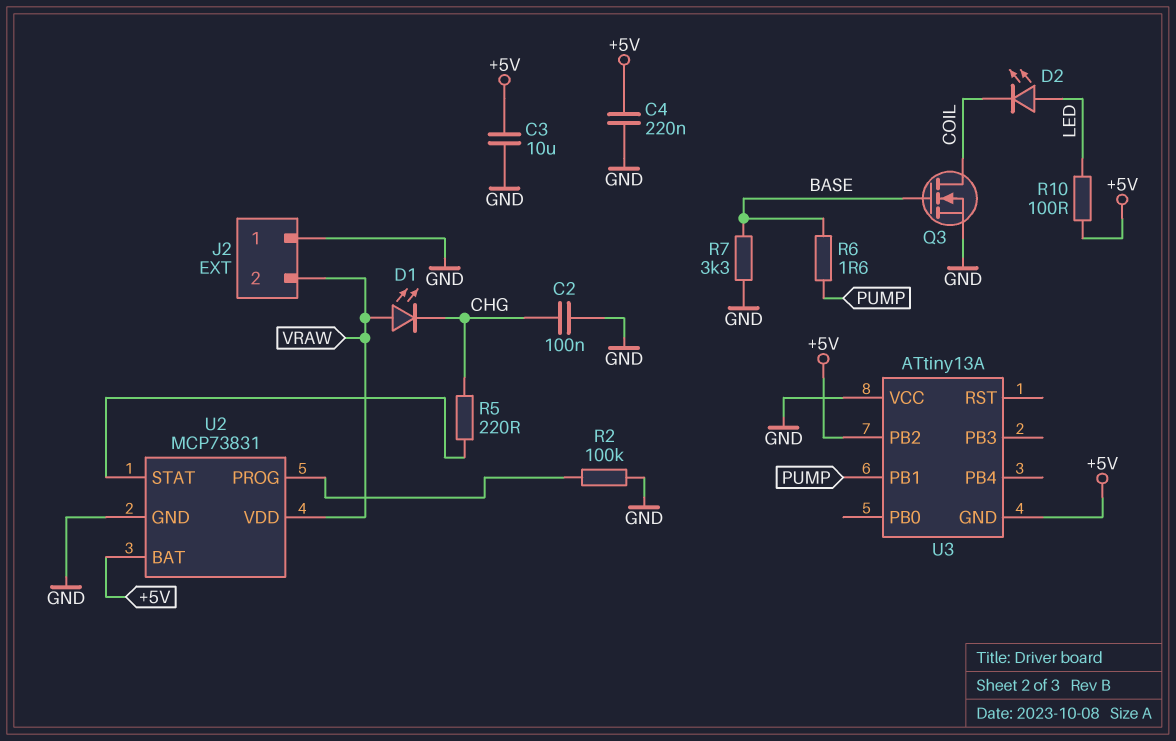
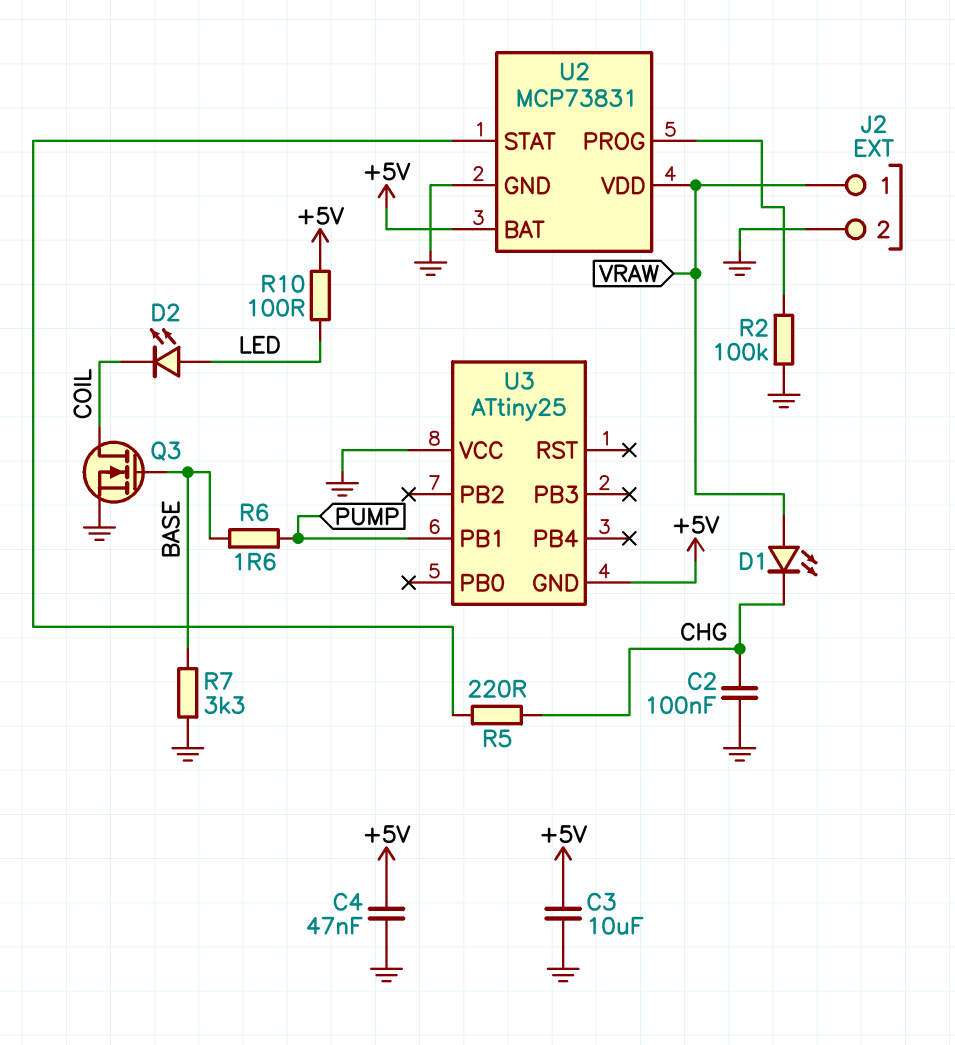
C4: 220nF (+5V, GND) -> 47nF (+5V, GND)
J2 pin 1: GND -> VRAW
J2 pin 2: VRAW -> GND
U3: ATtiny13A -> ATtiny25
U3 pin PB2: +5V -> none

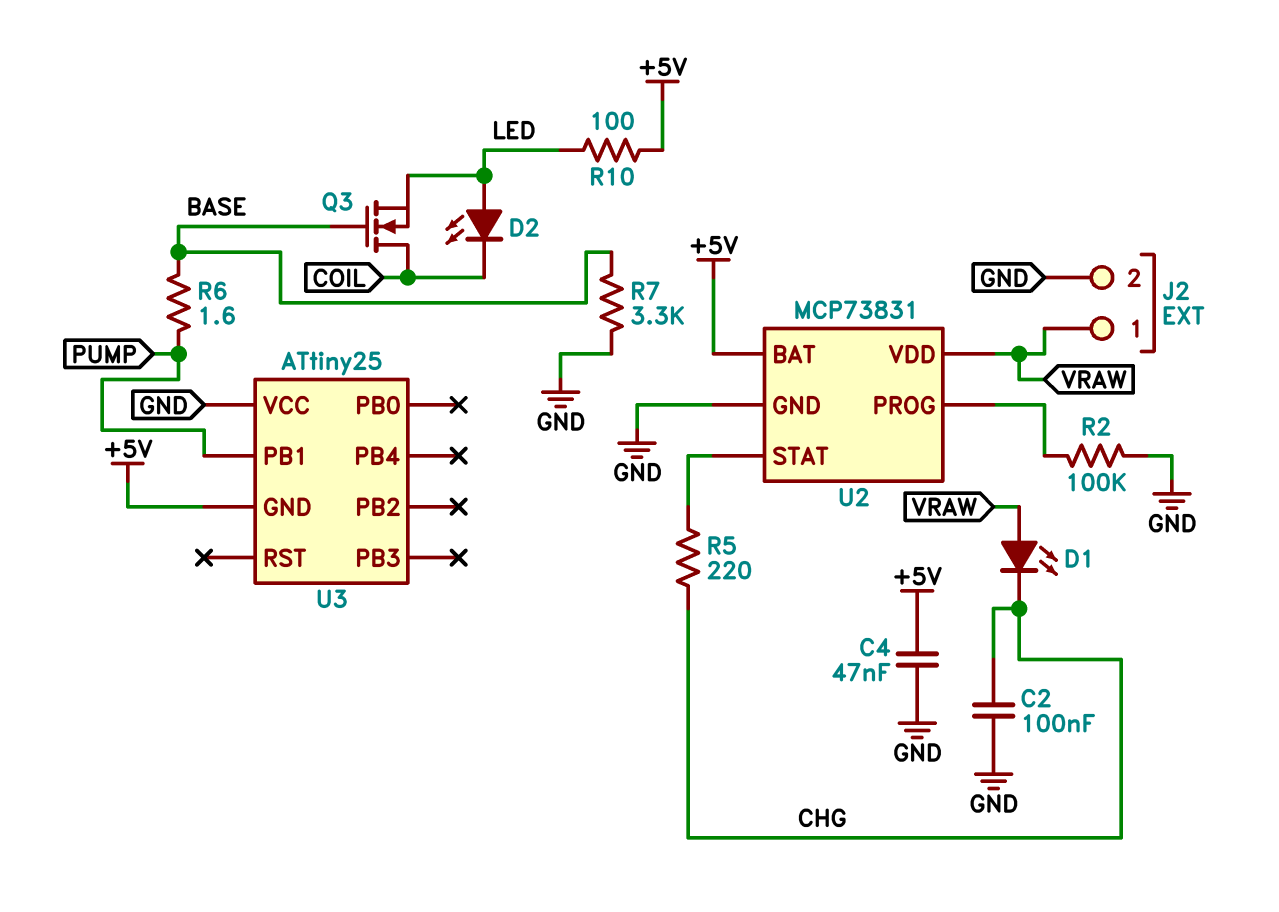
C3: 10uF (+5V, GND) -> none
Q3: NMOS (G BASE, D COIL, S GND) -> NMOS (G BASE, D COIL, S LED)

